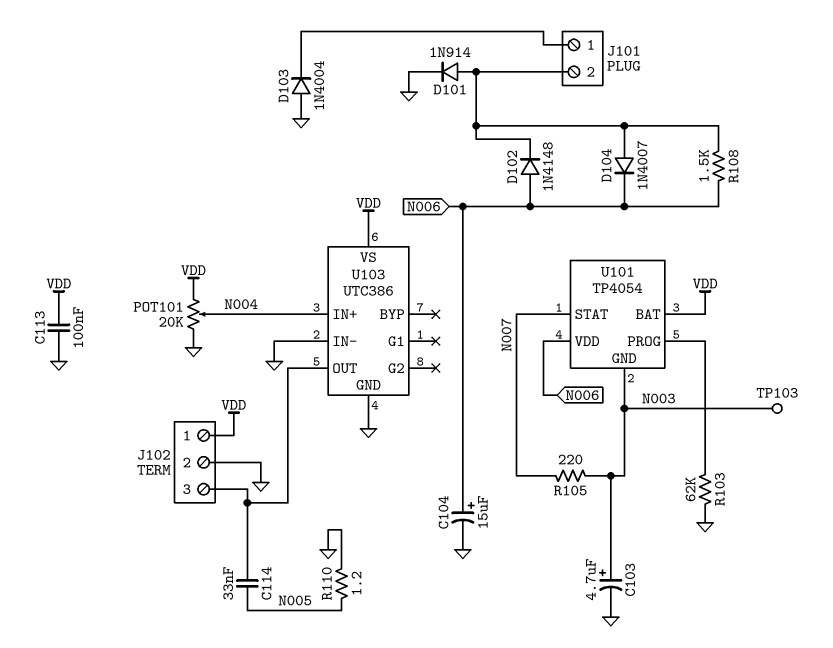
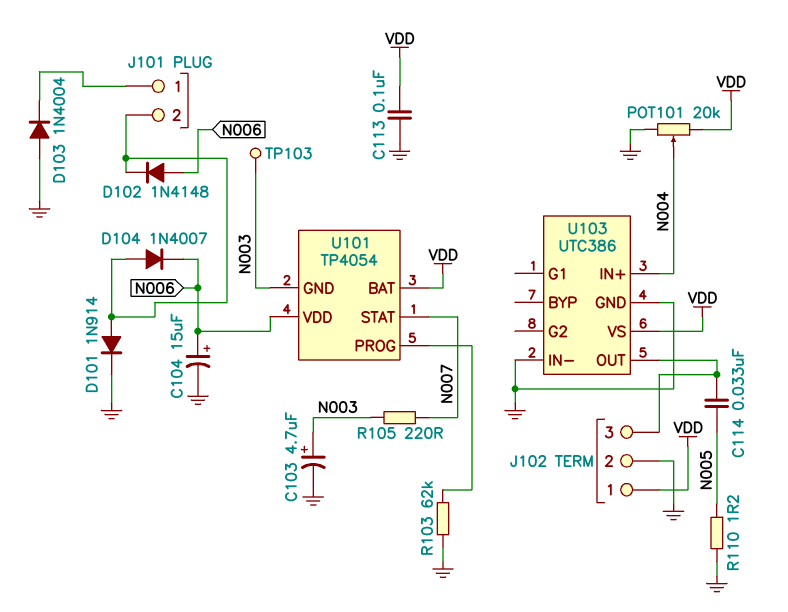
R108: 1.5k (J101/2, N006) -> none

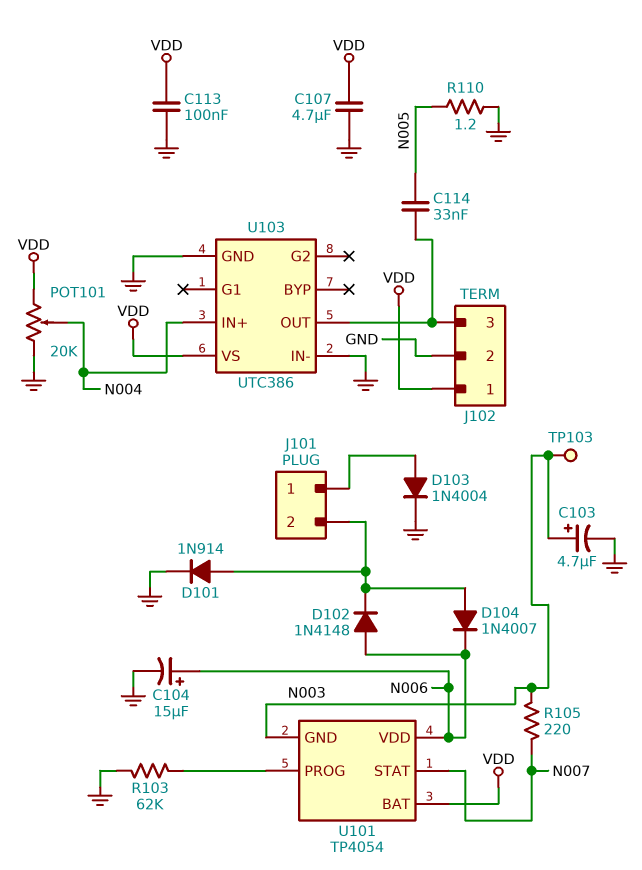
C107: none -> 4.7uF (GND, VDD)
D103: diode 1N4004 (A GND, K J101/1) -> diode 1N4004 (A J101/1, K GND)

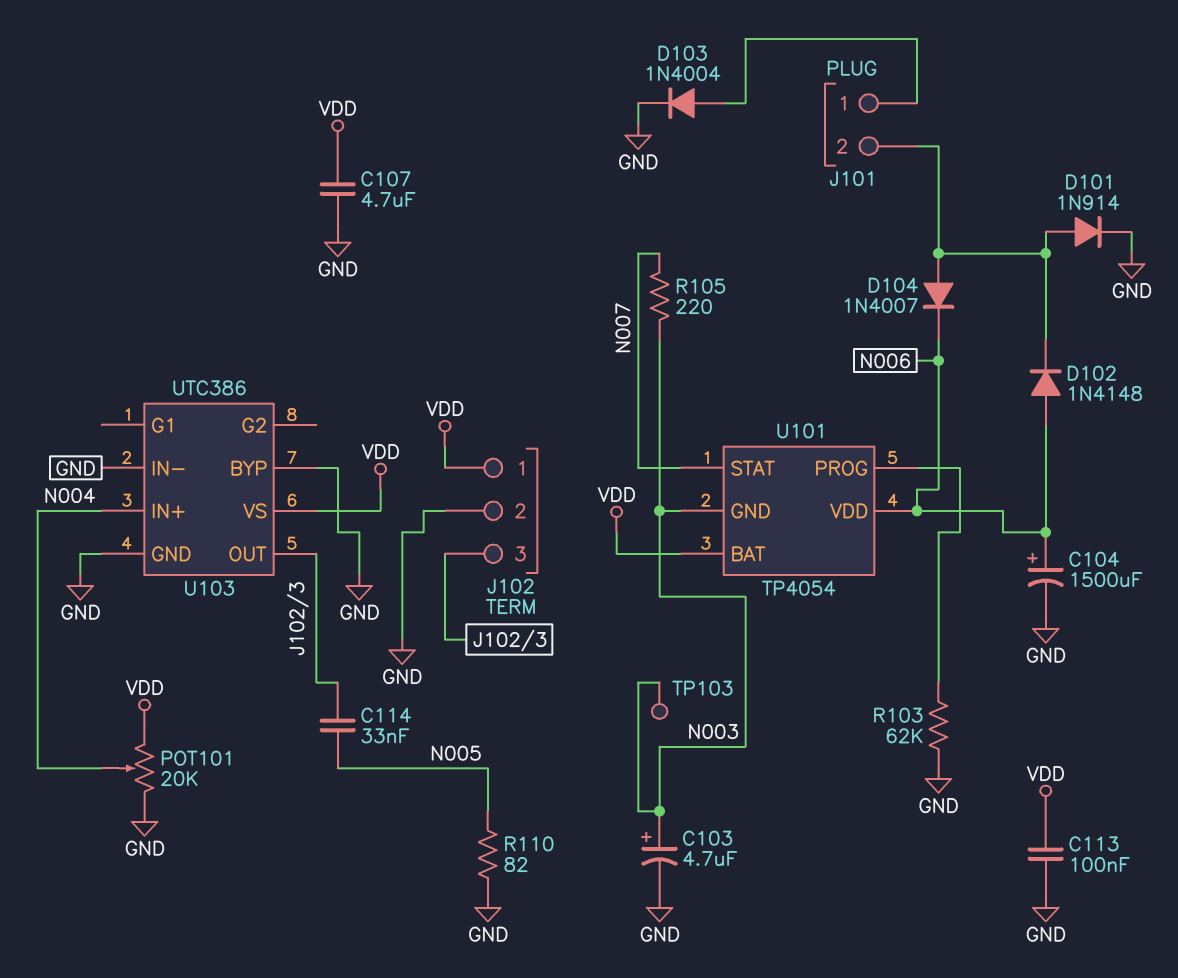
C104: 15uF (plus N006, minus GND) -> 1500uF (plus N006, minus GND)
R110: 1.2 (GND, N005) -> 82 (GND, N005)
U103 pin BYP: none -> GND

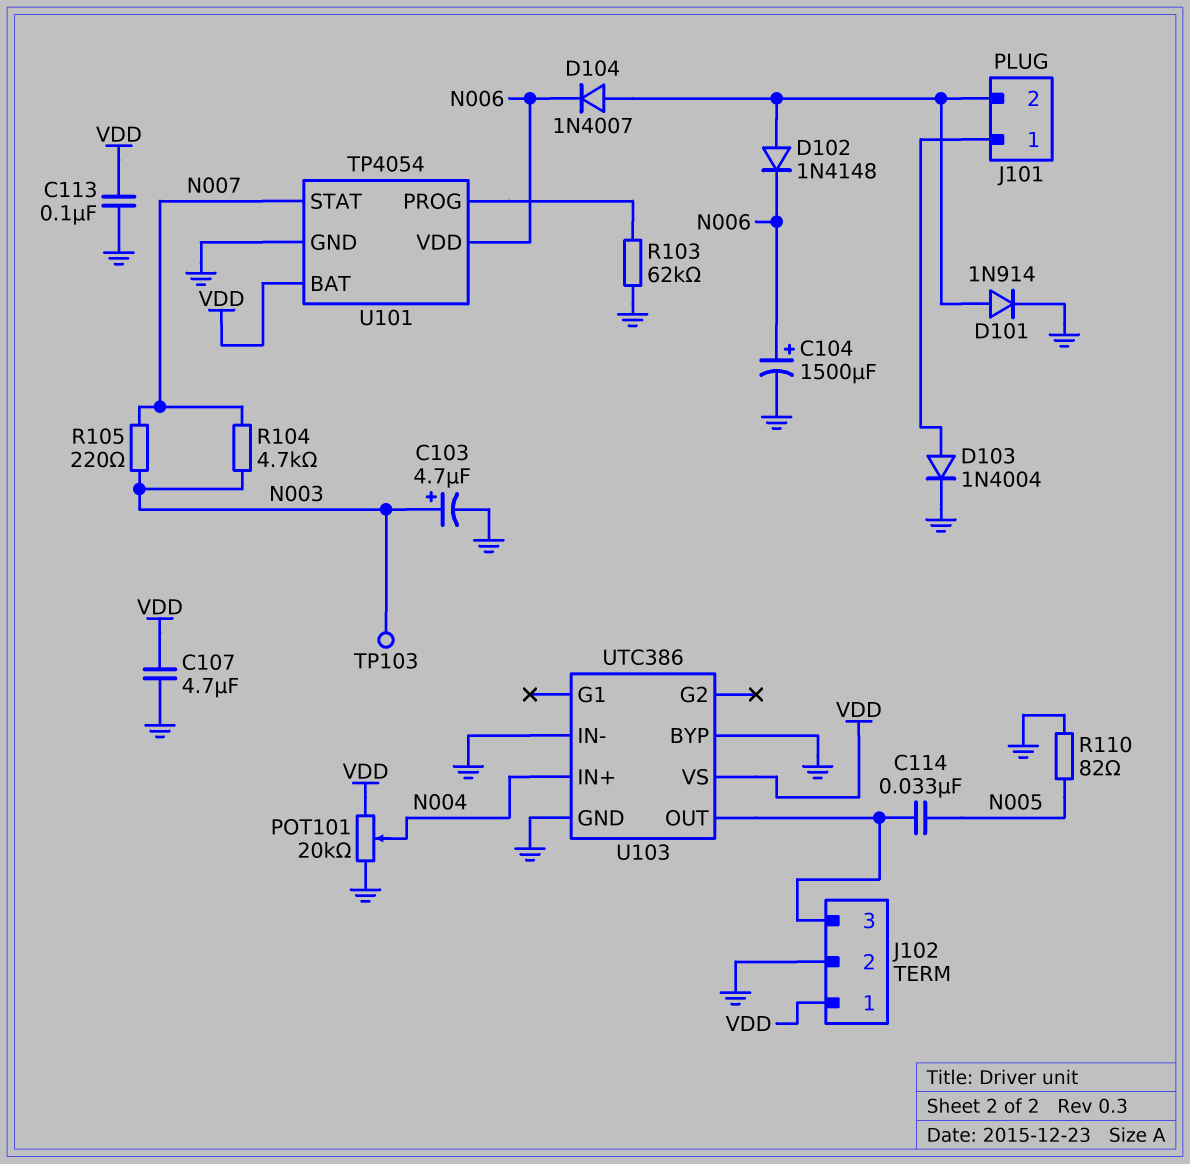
D102: diode 1N4148 (A N006, K J101/2) -> diode 1N4148 (A J101/2, K N006)
R104: none -> 4.7k (N003, N007)
U101 pin GND: N003 -> GND

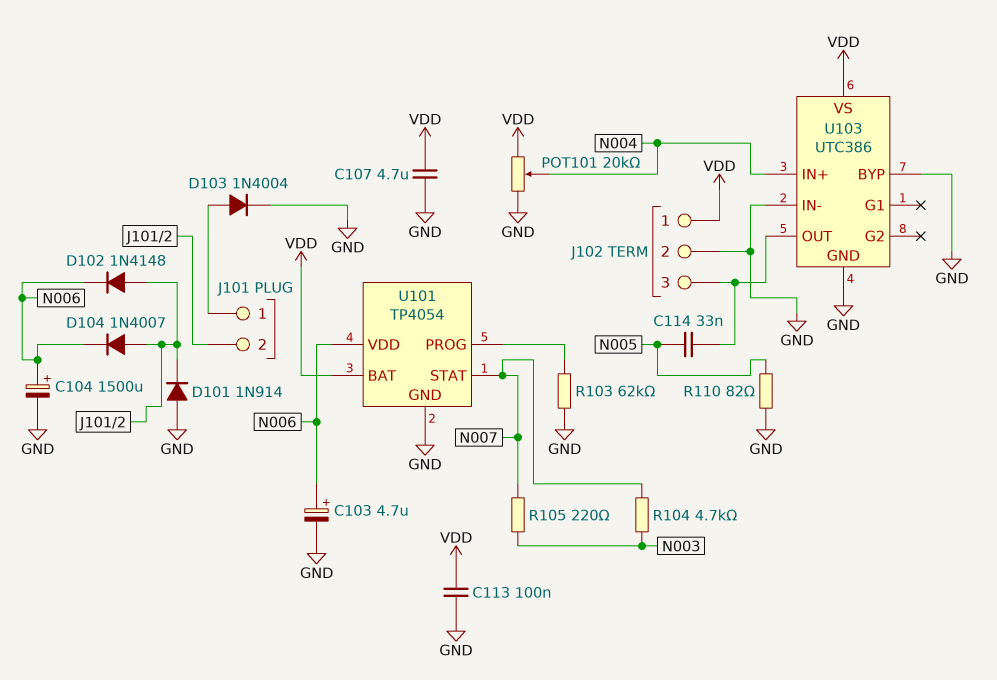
C103: 4.7uF (plus N003, minus GND) -> 4.7uF (plus N006, minus GND)
D101: diode 1N914 (A J101/2, K GND) -> diode 1N914 (A GND, K J101/2)
TP103: test point (N003) -> none

